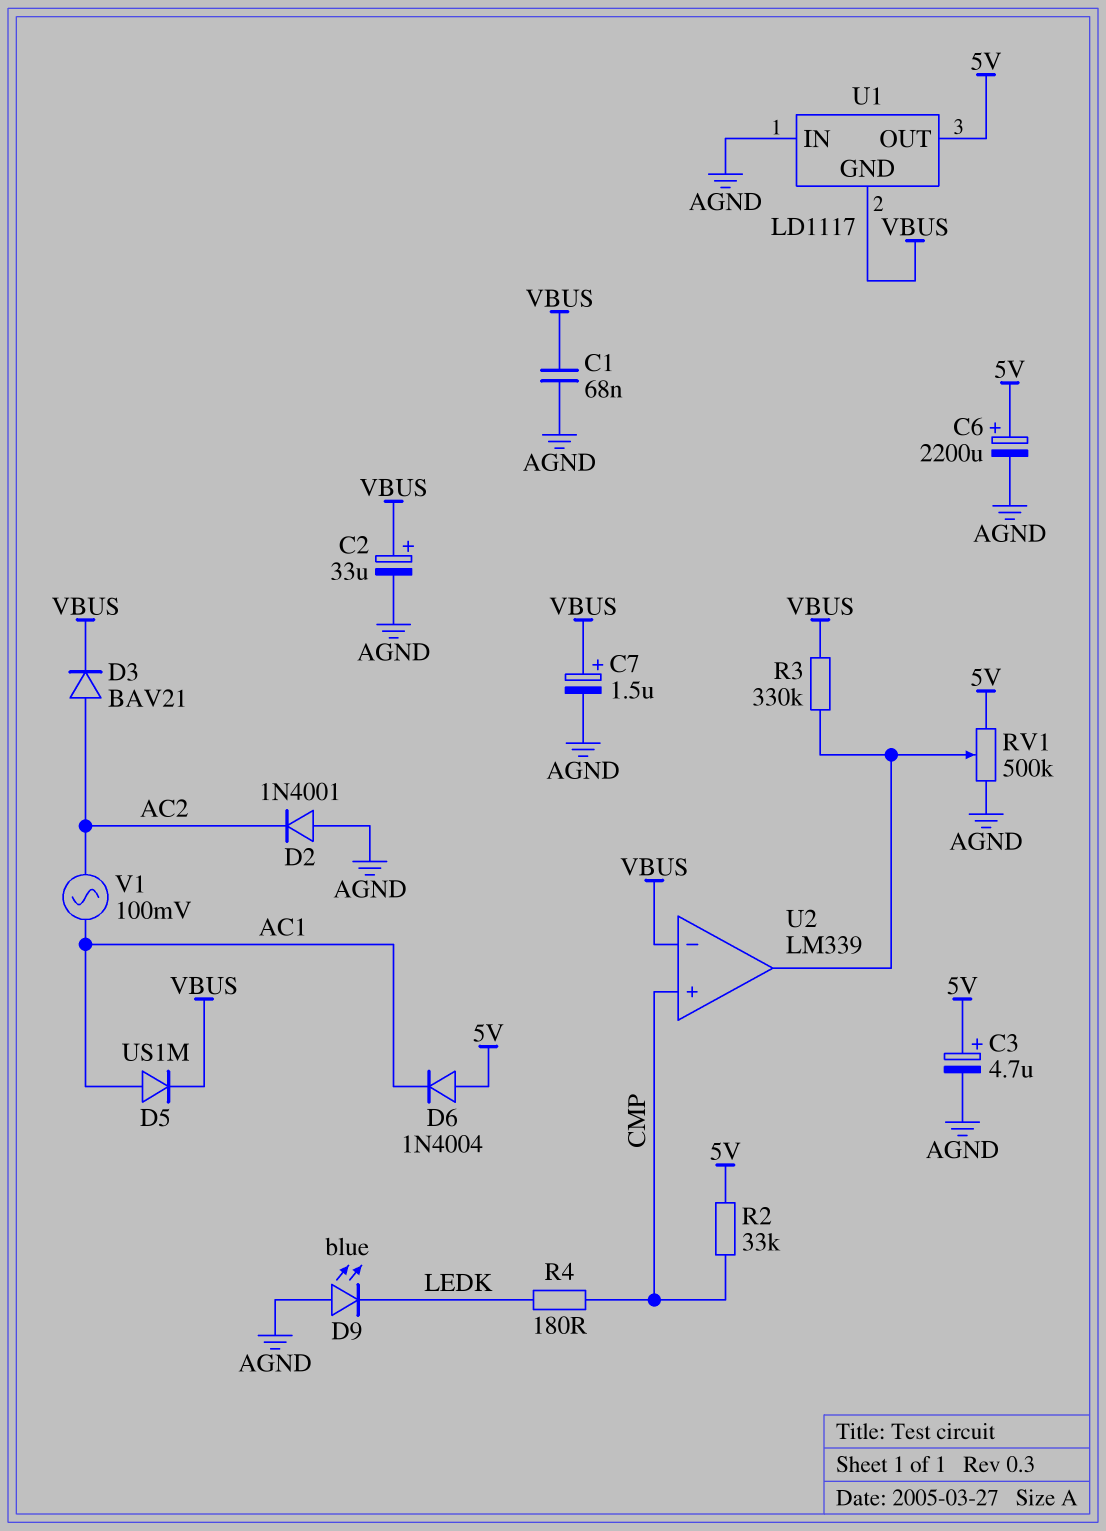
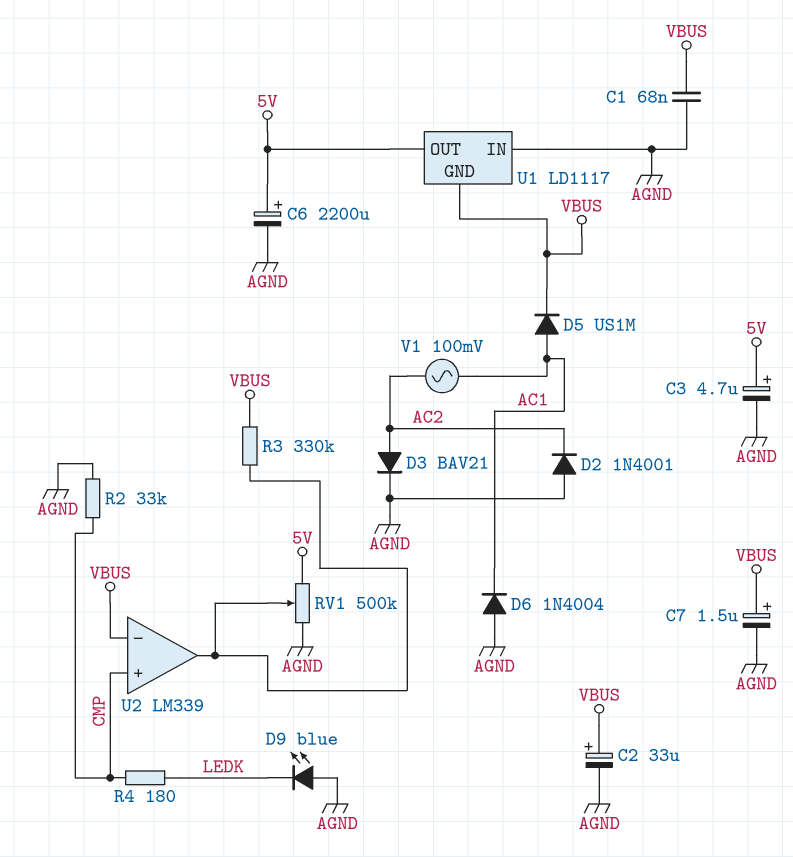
D3: diode BAV21 (A AC2, K VBUS) -> diode BAV21 (A AC2, K AGND)
D6: diode 1N4004 (A 5V, K AC1) -> diode 1N4004 (A AGND, K AC1)
R2: 33k (5V, CMP) -> 33k (AGND, CMP)

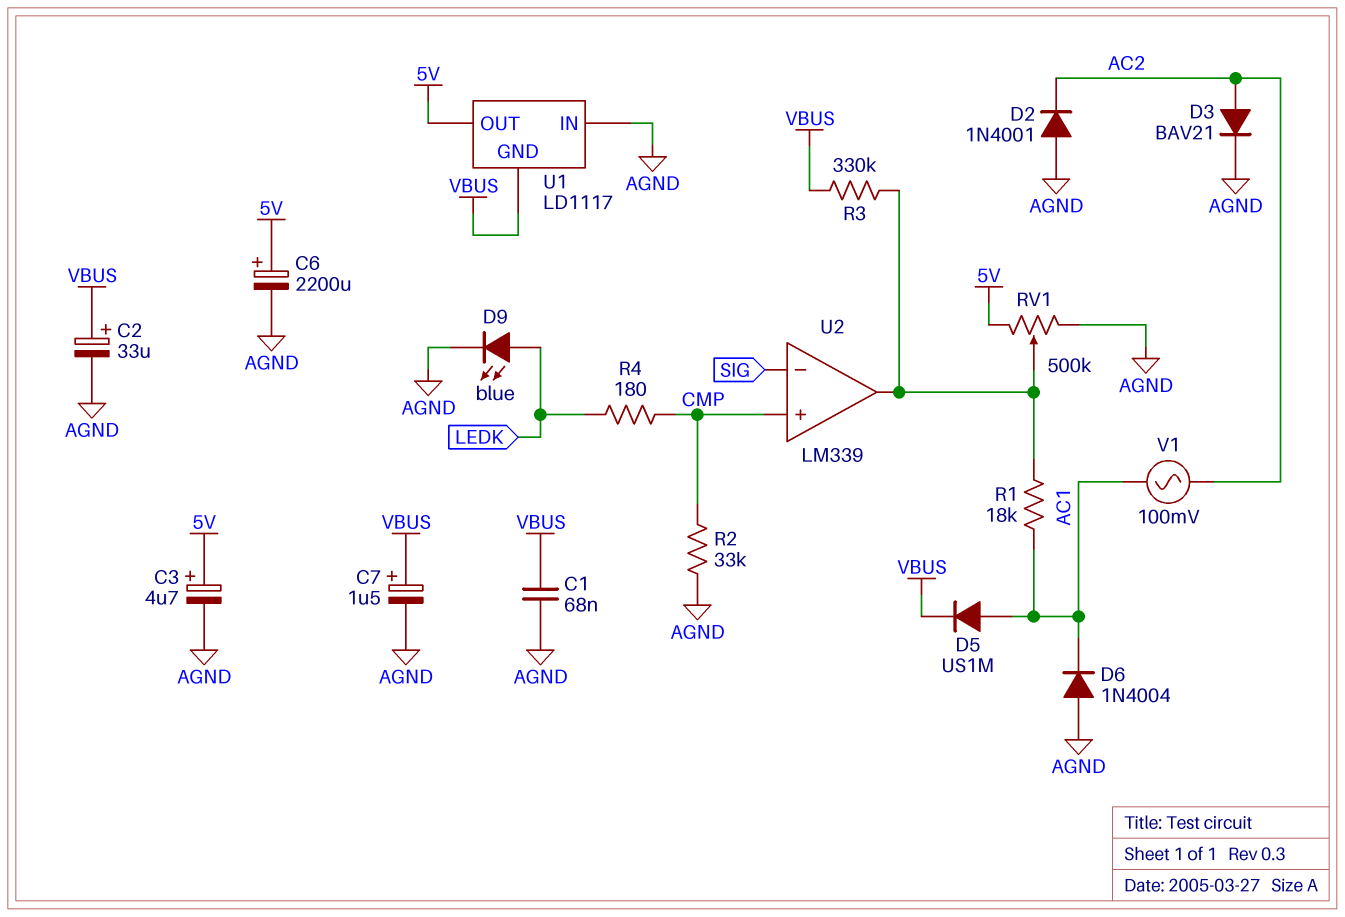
D9: LED blue (A AGND, K LEDK) -> LED blue (A LEDK, K AGND)
R1: none -> 18k (AC1, U2/out)
U2 pin in-: VBUS -> SIG

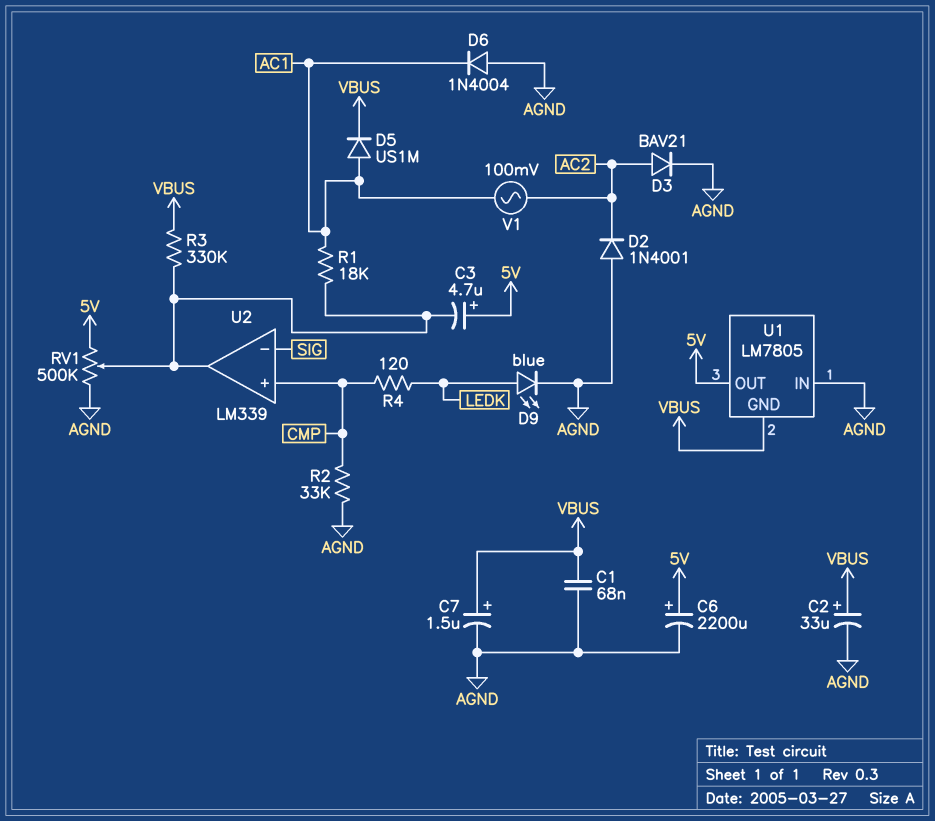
C3: 4.7uF (plus 5V, minus AGND) -> 4.7uF (plus 5V, minus U2/out)
R4: 180 (CMP, LEDK) -> 120 (CMP, LEDK)
U1: LD1117 -> LM7805

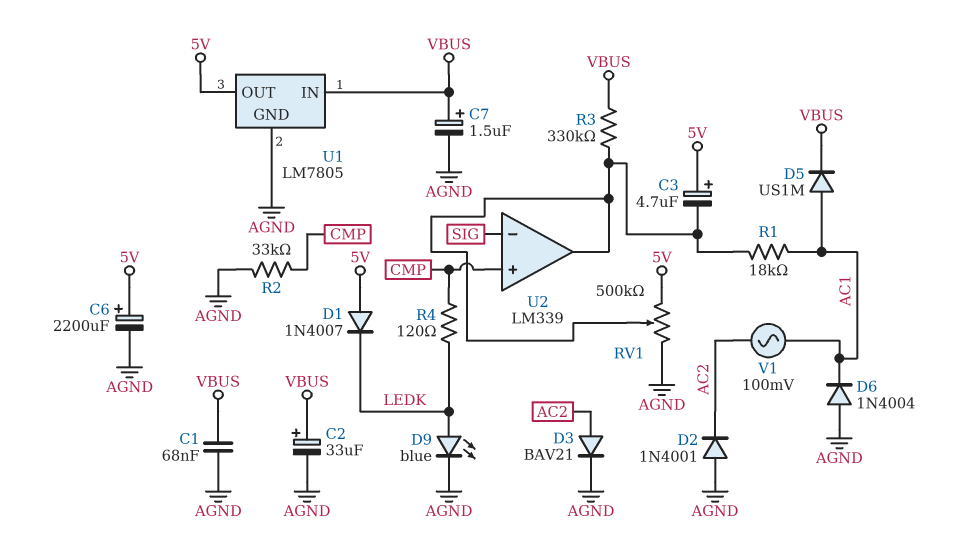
D1: none -> diode 1N4007 (A 5V, K LEDK)
U1 pin GND: VBUS -> AGND
U1 pin IN: AGND -> VBUS

